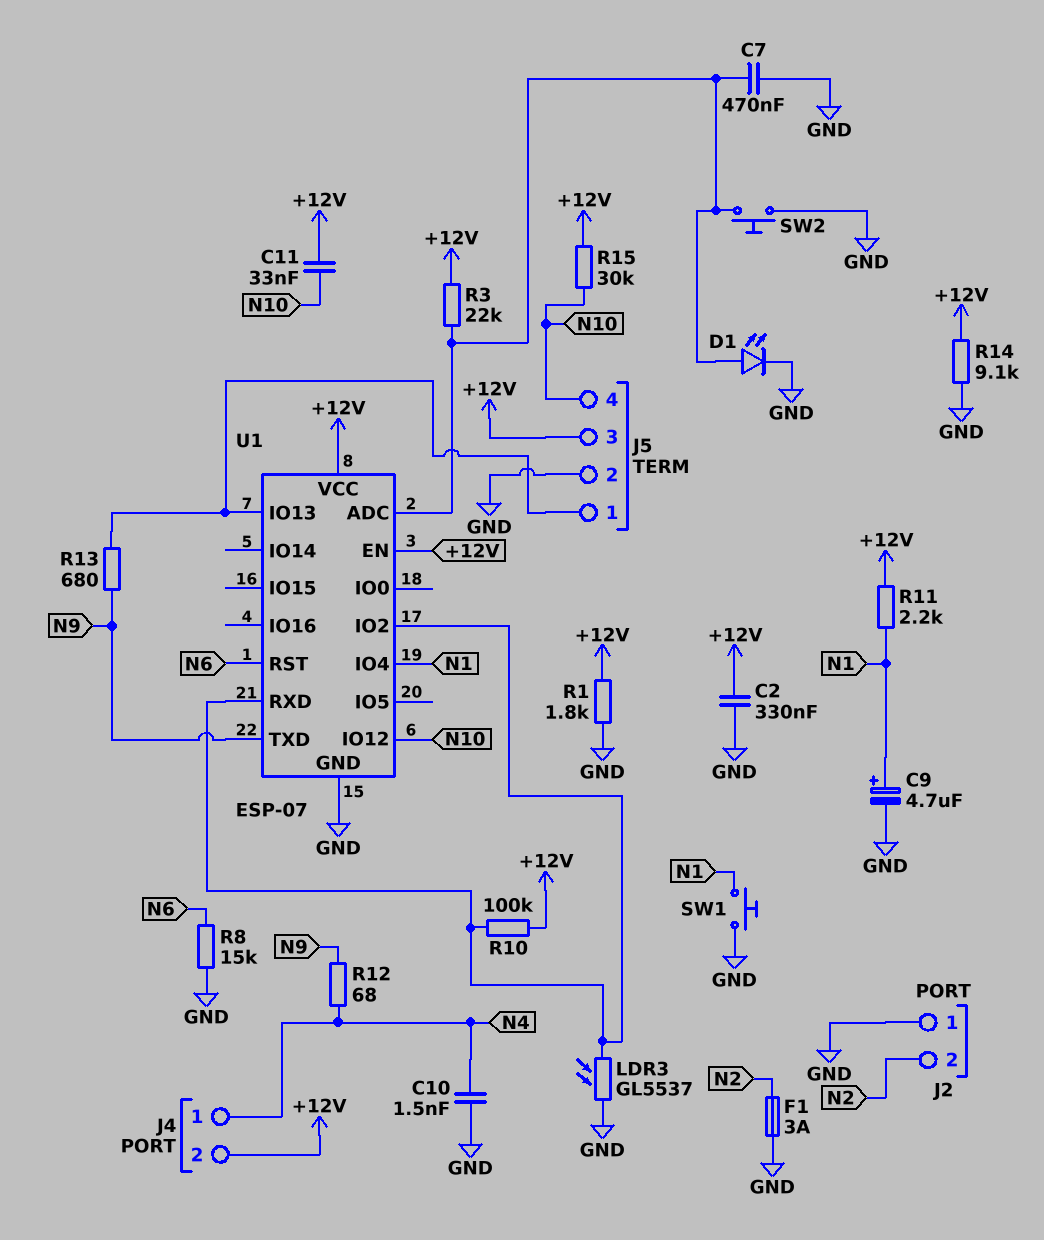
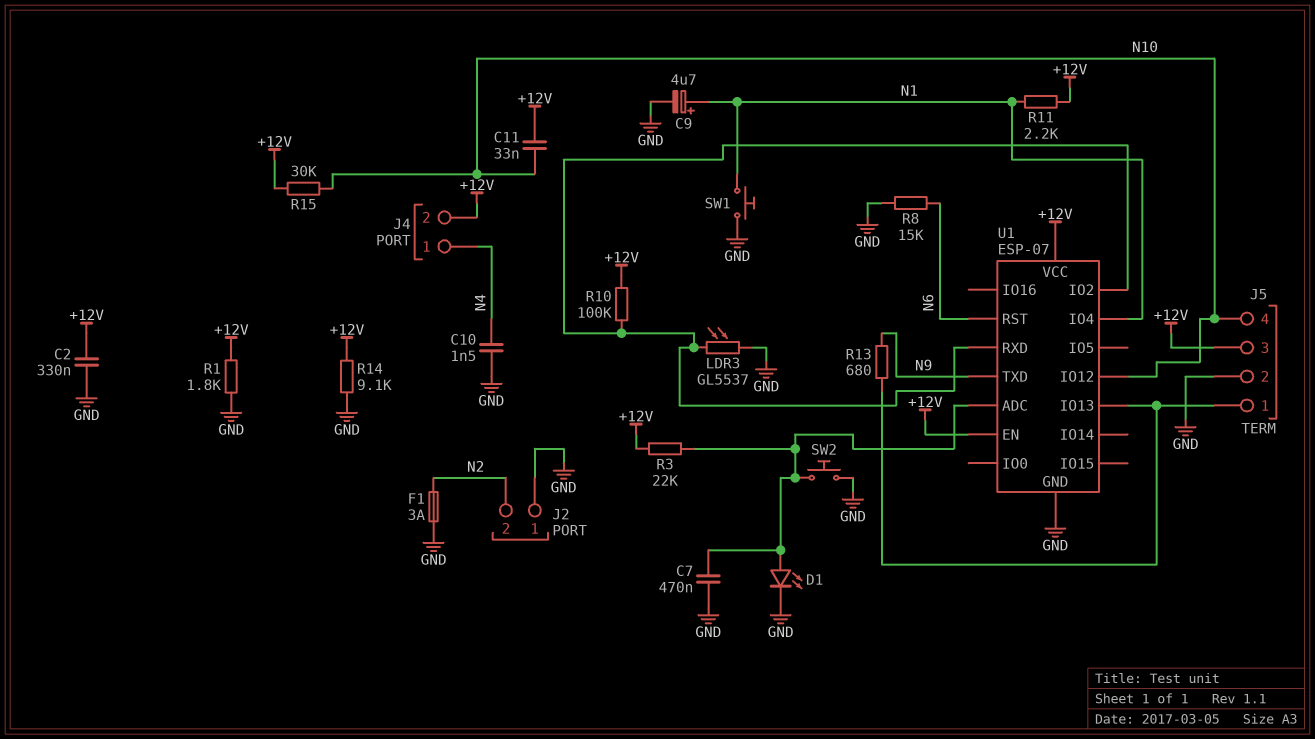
R12: 68 (N4, N9) -> none

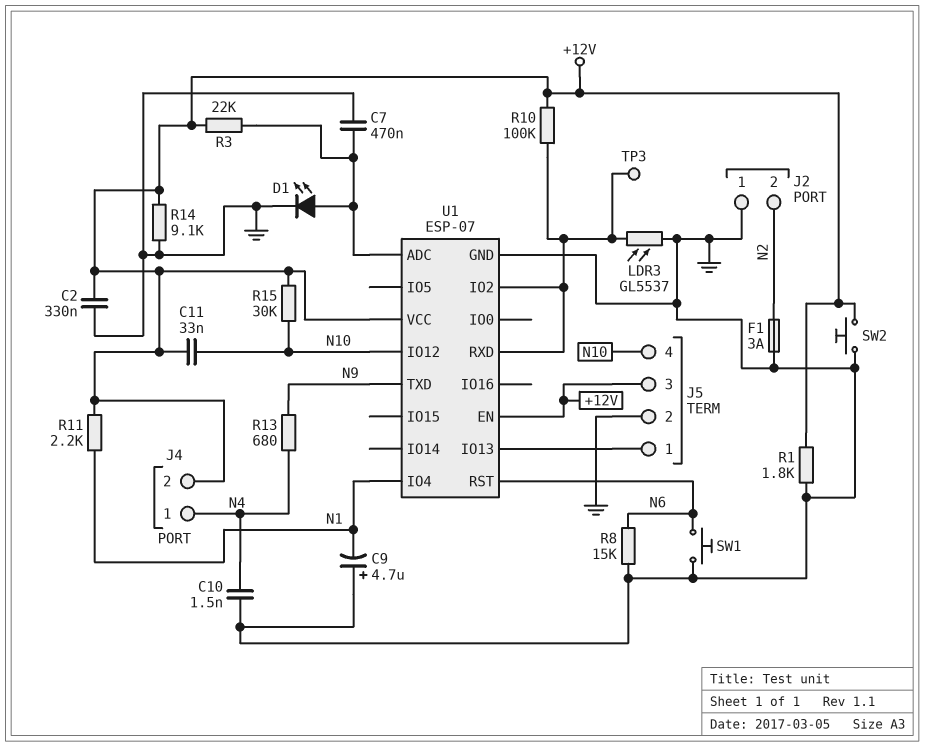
C9: 4.7uF (plus N1, minus GND) -> 4.7uF (plus GND, minus N1)
R13: 680 (J5/1, N9) -> 680 (N4, N9)
SW1: button (GND, N1) -> button (GND, N6)
SW2: button (GND, U1/ADC) -> button (+12V, GND)
TP3: none -> test point (U1/IO2)

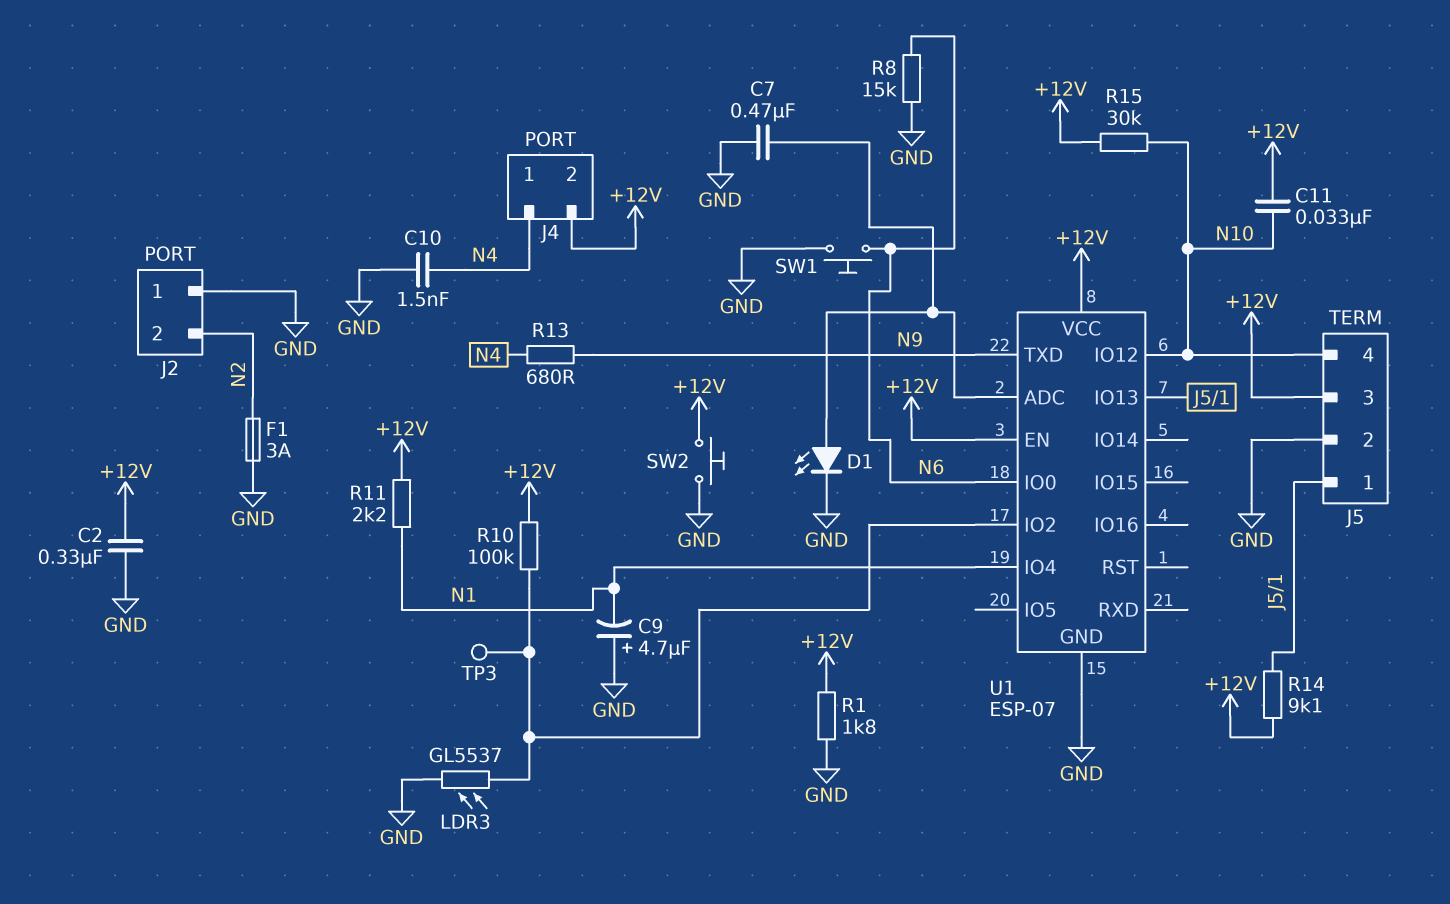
R3: 22k (+12V, U1/ADC) -> none
R14: 9.1k (+12V, GND) -> 9.1k (+12V, J5/1)
U1 pin IO0: none -> N6
U1 pin RST: N6 -> none
U1 pin RXD: U1/IO2 -> none

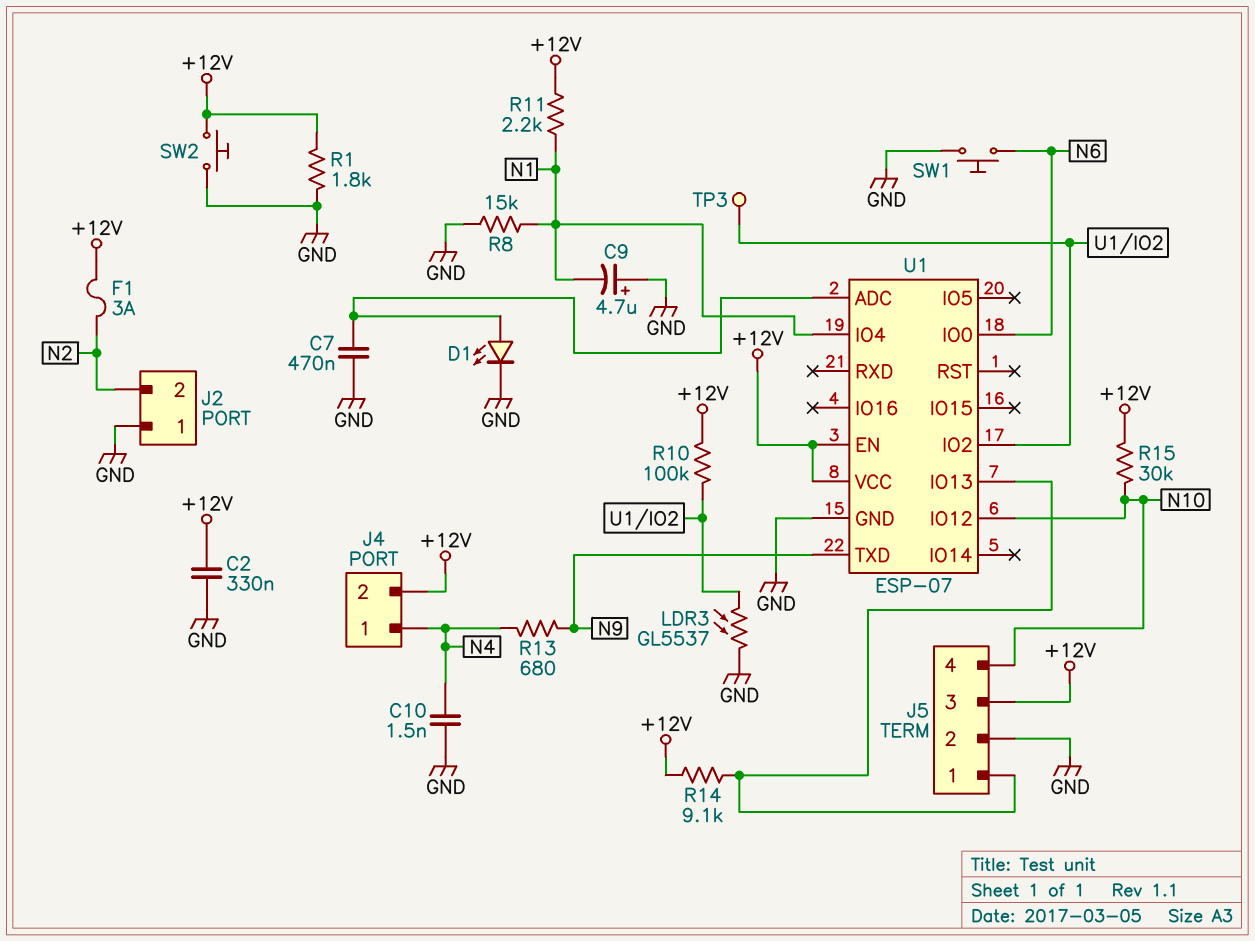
C11: 33nF (+12V, N10) -> none
F1: 3A (GND, N2) -> 3A (+12V, N2)
R8: 15k (GND, N6) -> 15k (GND, N1)

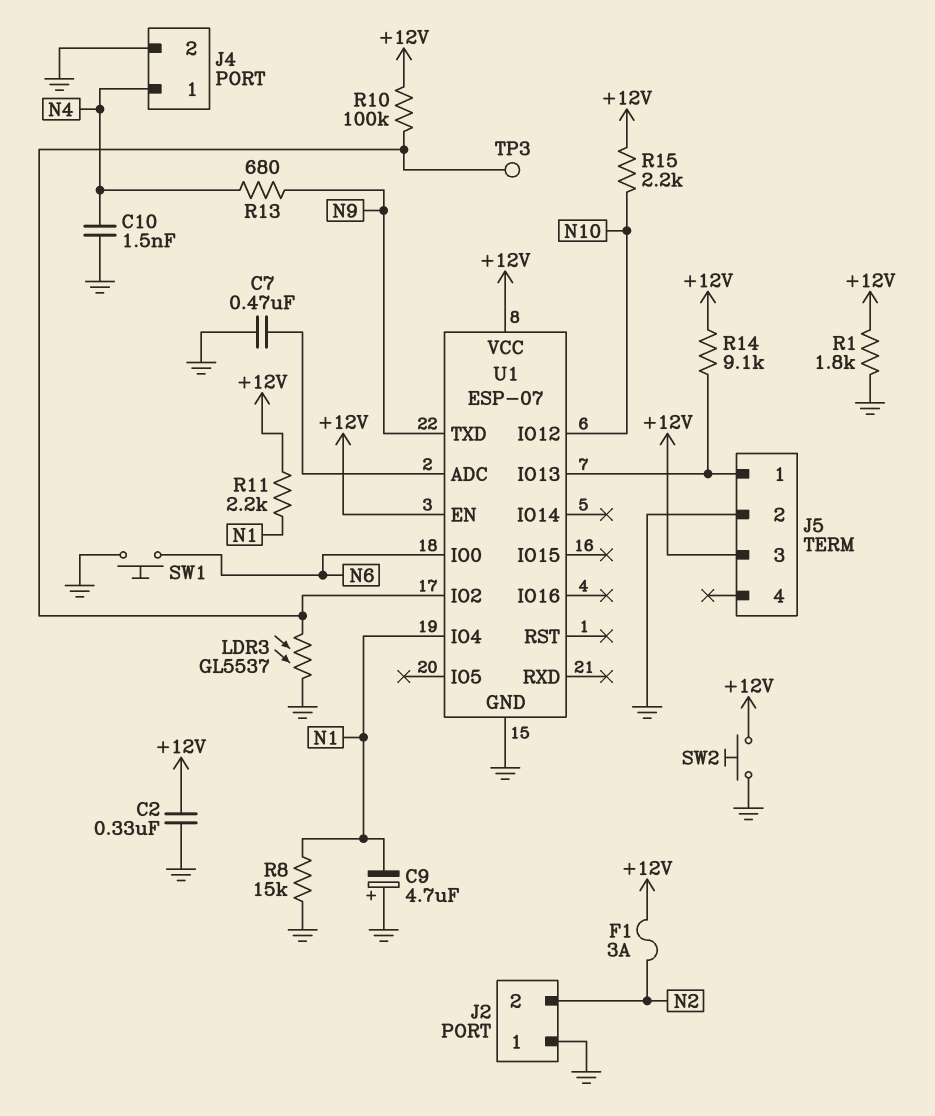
D1: LED (A U1/ADC, K GND) -> none
J4 pin 2: +12V -> GND
J5 pin 4: N10 -> none
R15: 30k (+12V, N10) -> 2.2k (+12V, N10)

